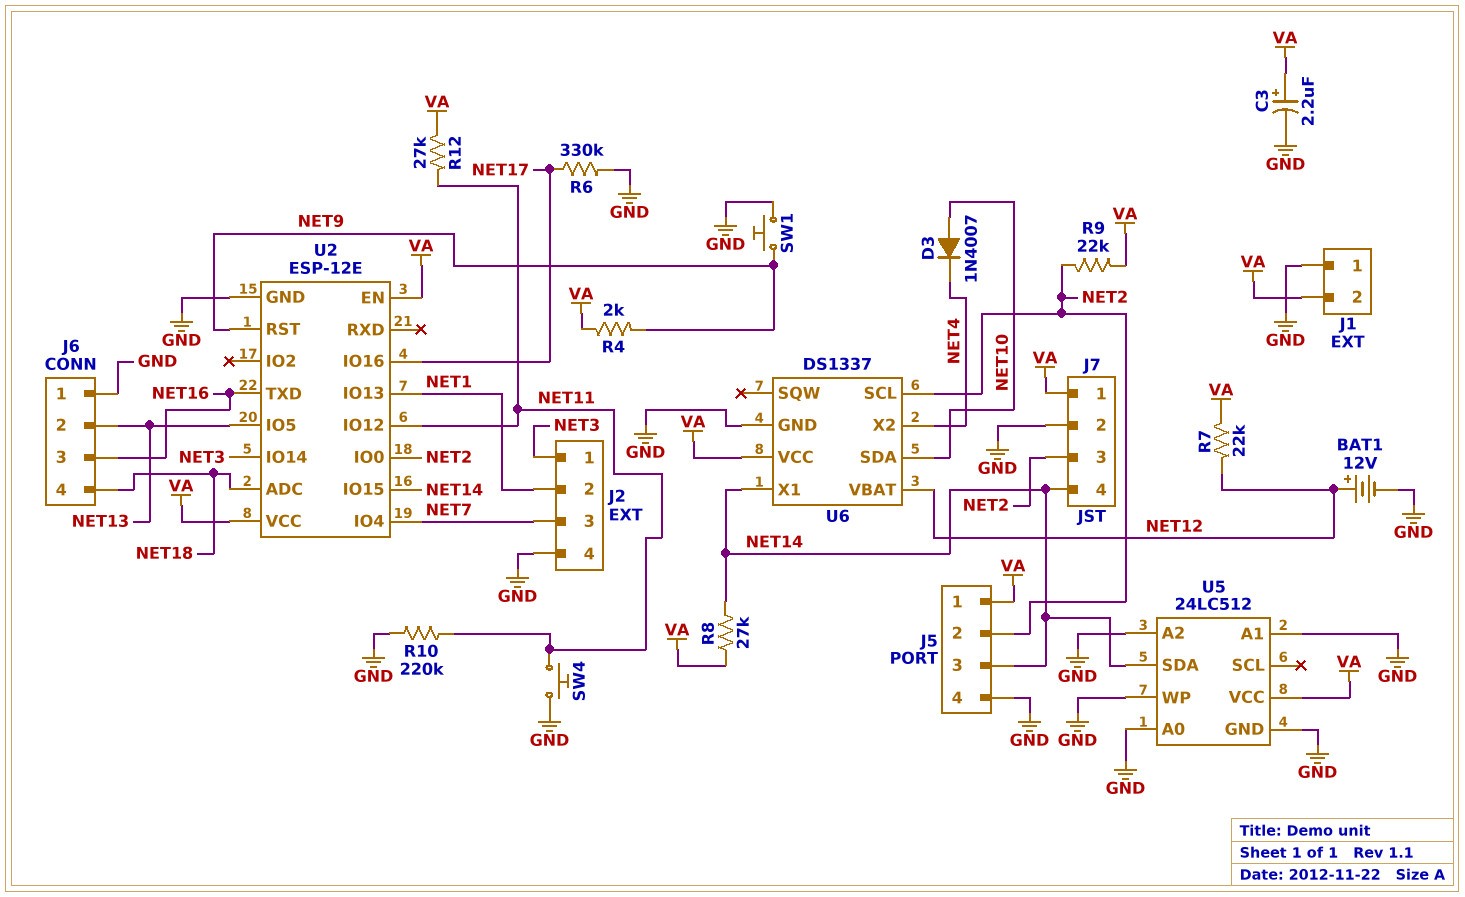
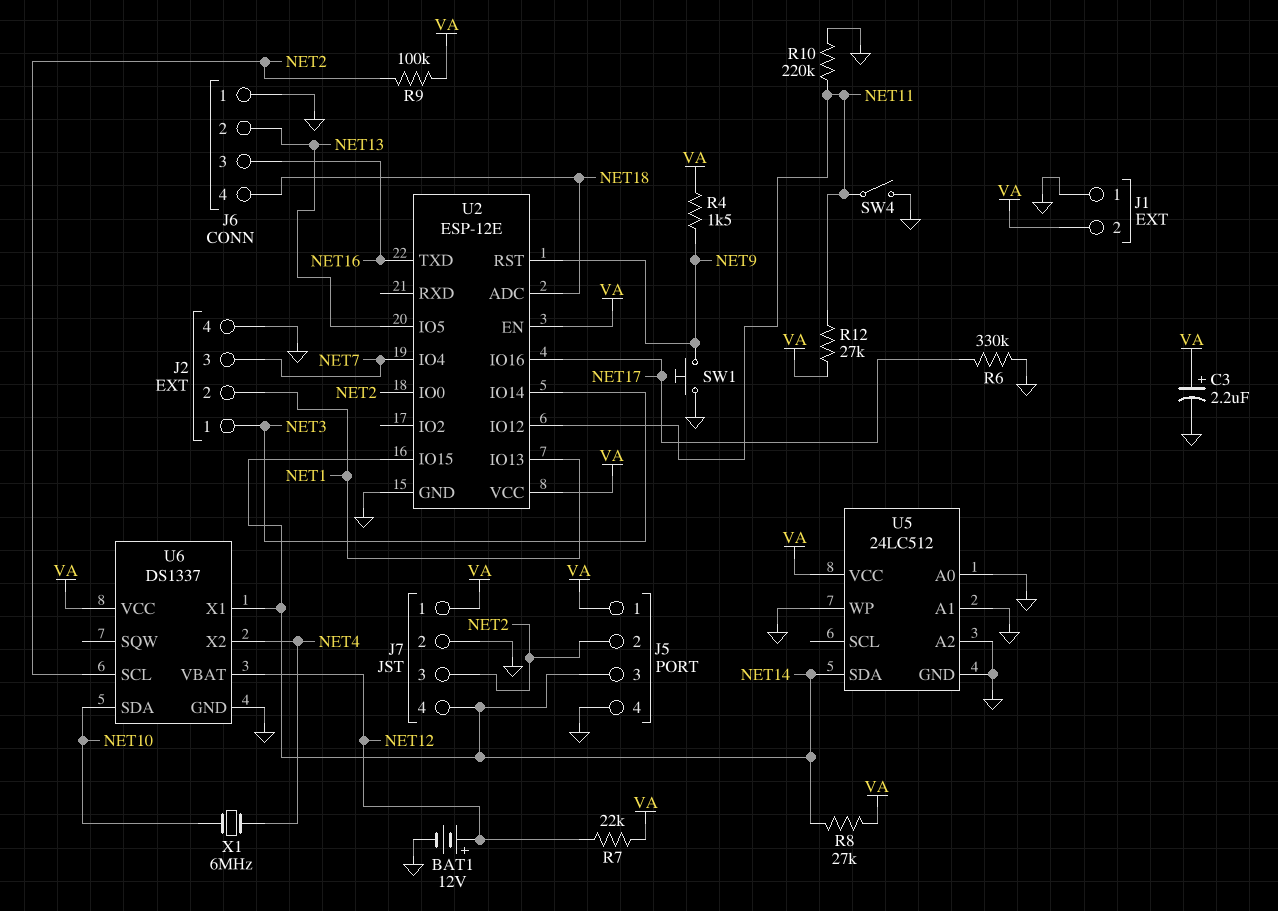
D3: diode 1N4007 (A NET10, K NET4) -> none
R4: 2k (NET9, VA) -> 1.5k (NET9, VA)
R9: 22k (NET2, VA) -> 100k (NET2, VA)
SW4: button (GND, NET11) -> switch (GND, NET11)
X1: none -> 6MHz (NET4, NET10)

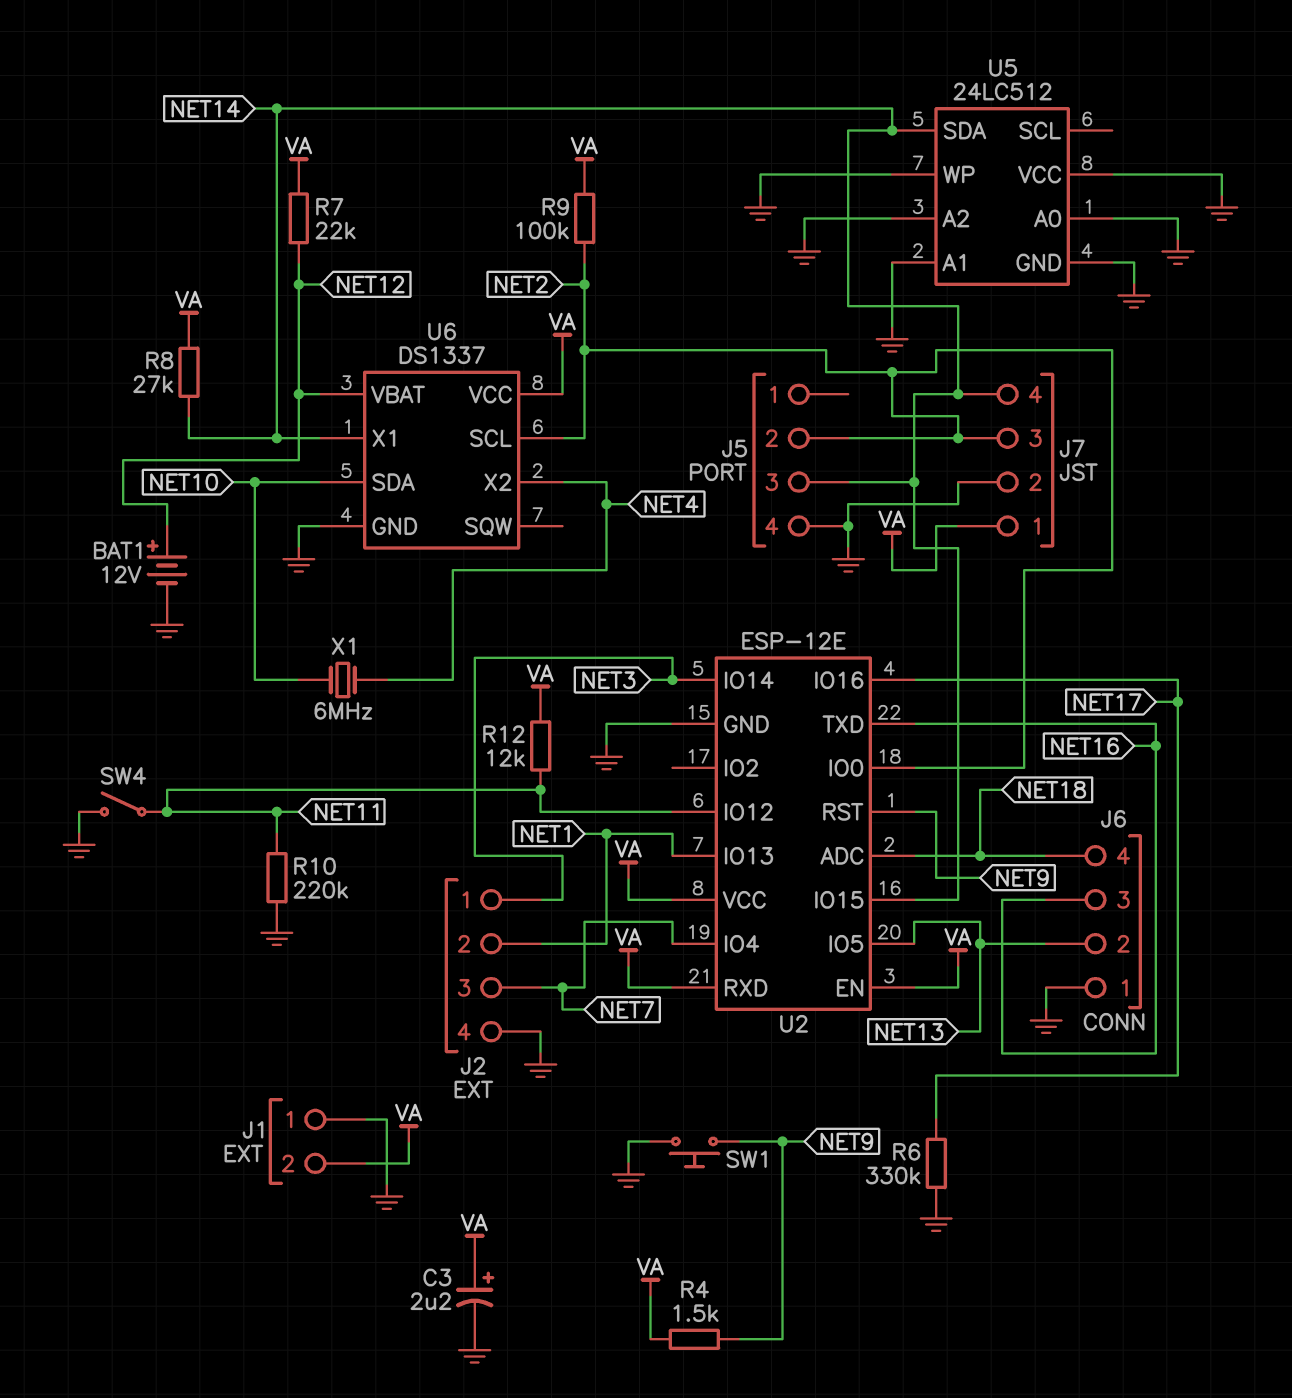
J5 pin 1: VA -> none
R12: 27k (NET11, VA) -> 12k (NET11, VA)
U2 pin RXD: none -> VA
U5 pin VCC: VA -> GND

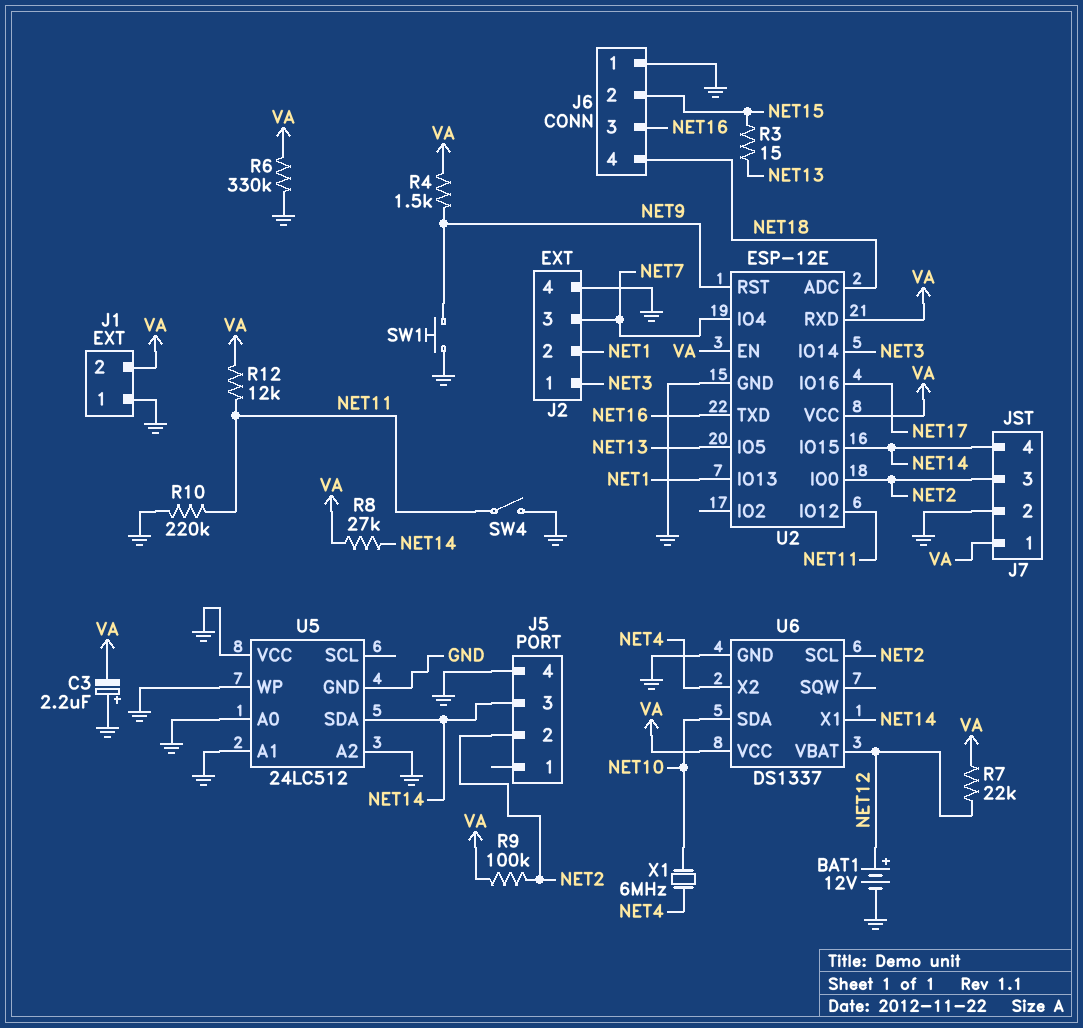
C3: 2.2uF (plus VA, minus GND) -> 2.2uF (plus GND, minus VA)
J6 pin 2: NET13 -> NET15
R3: none -> 15 (NET13, NET15)
R6: 330k (GND, NET17) -> 330k (GND, VA)

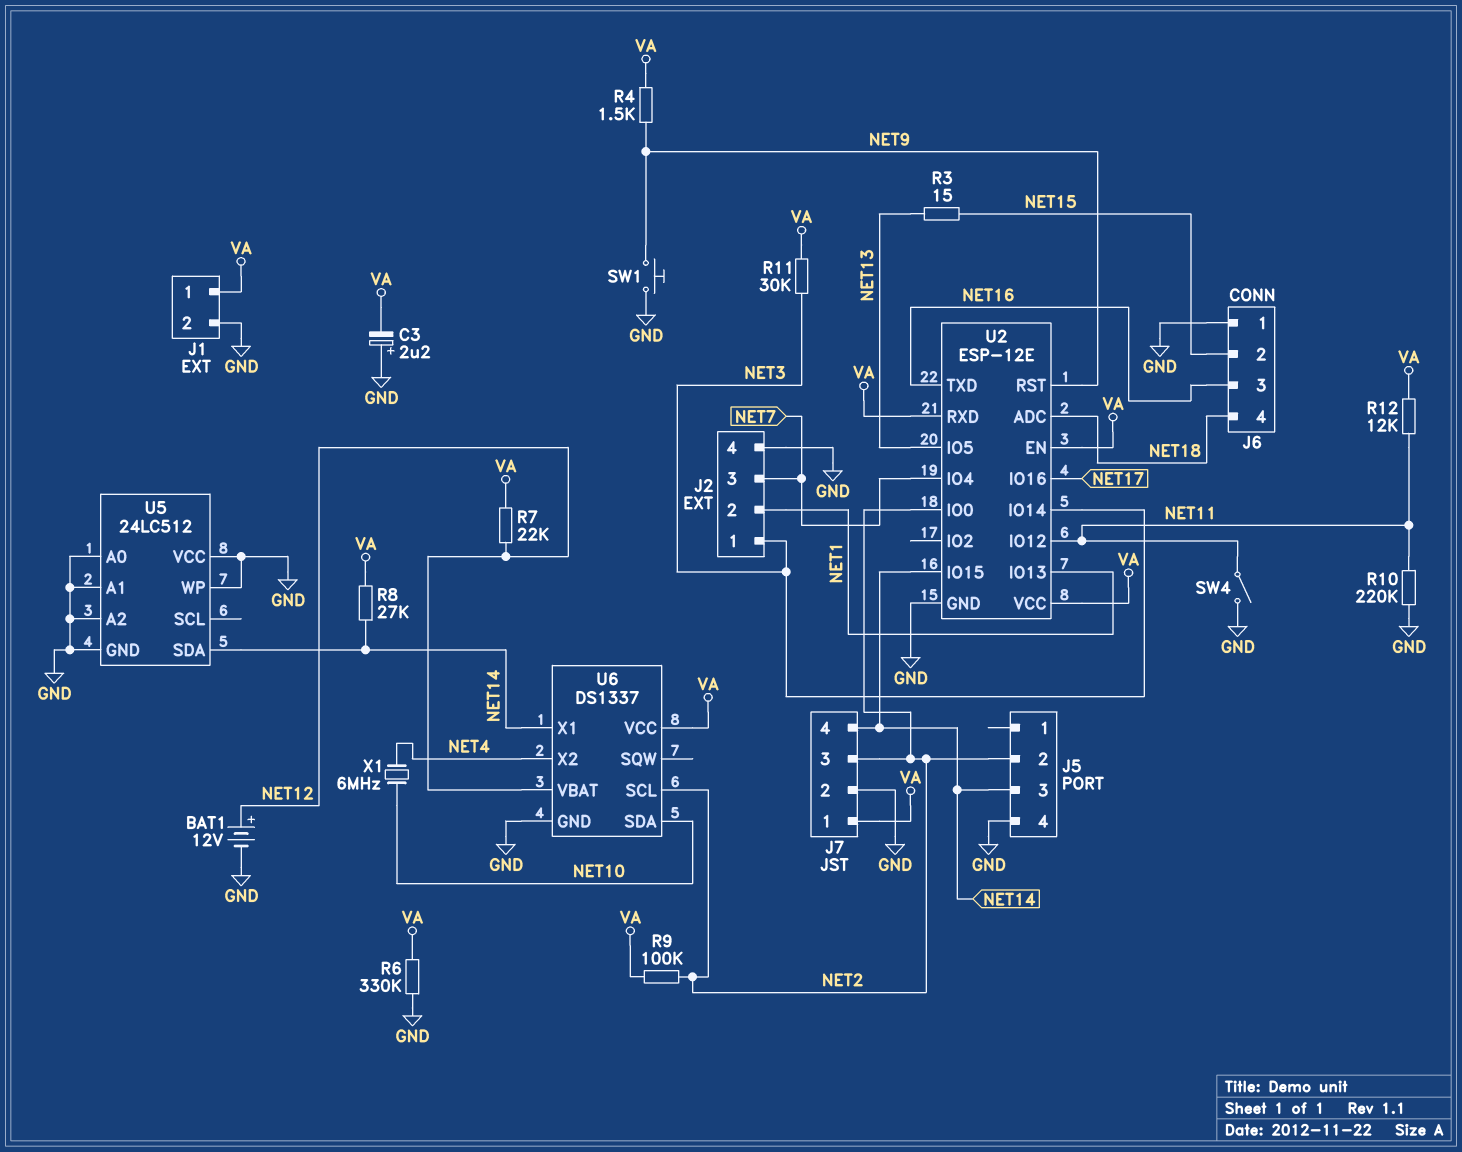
J1 pin 1: GND -> VA
J1 pin 2: VA -> GND
R11: none -> 30k (NET3, VA)

